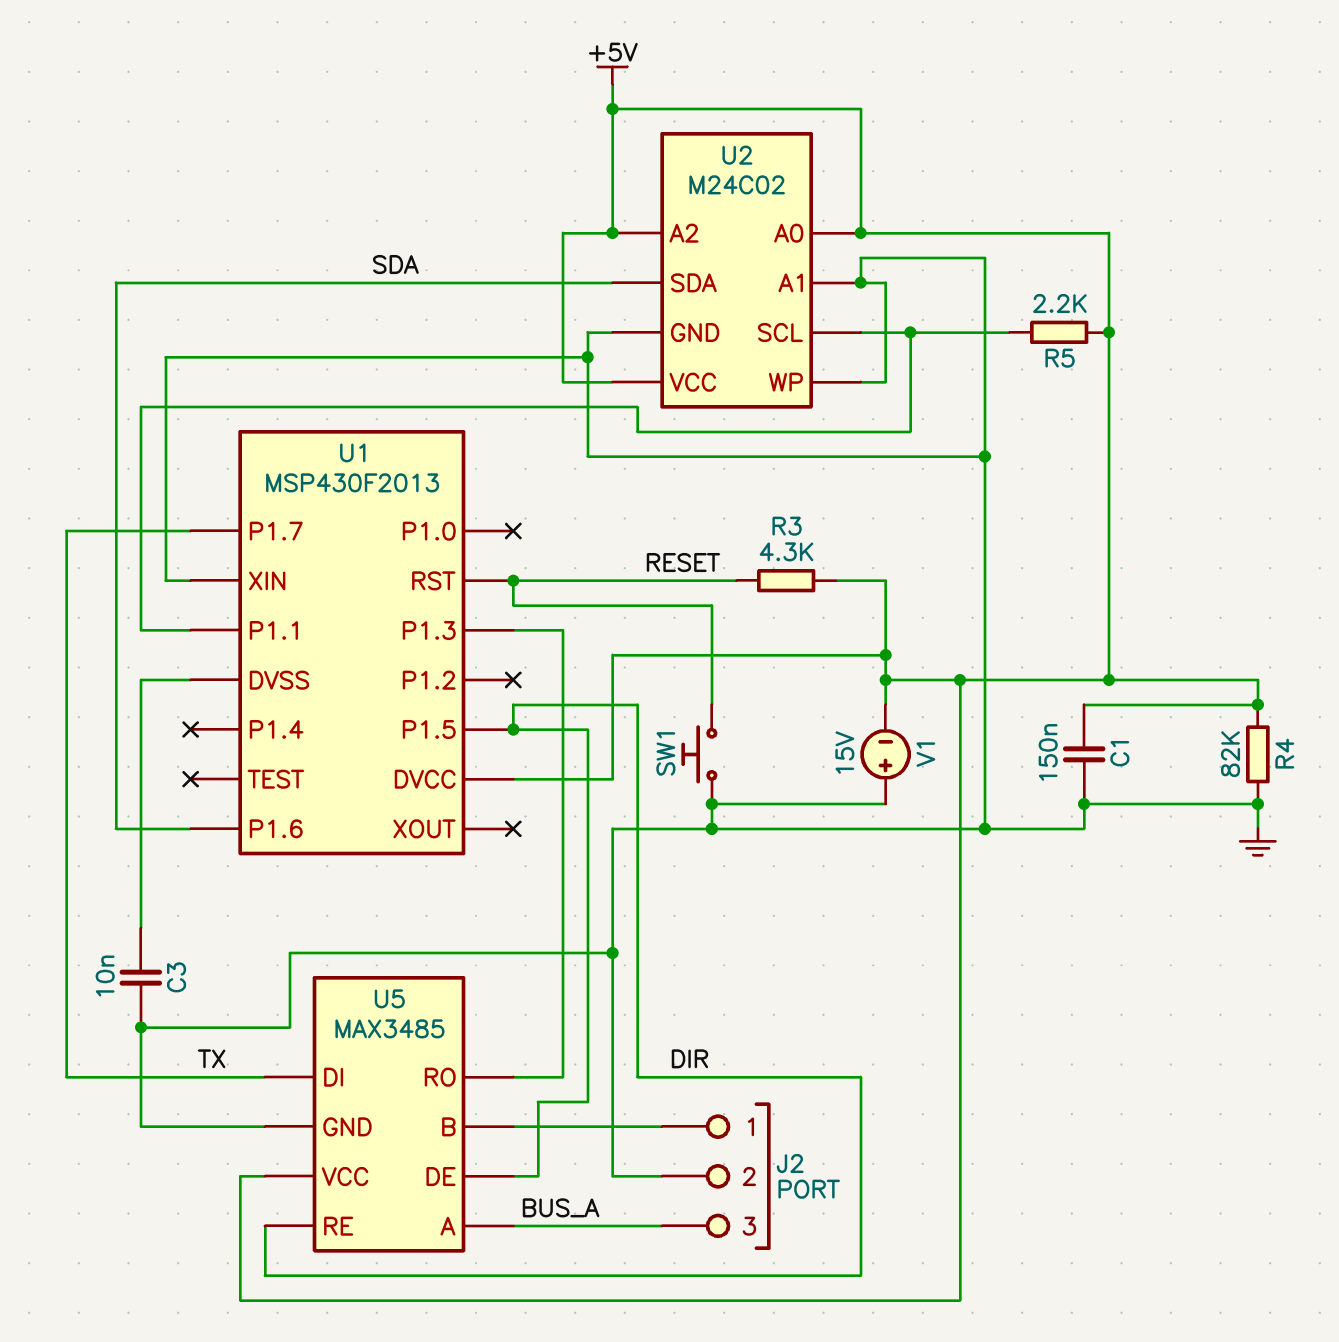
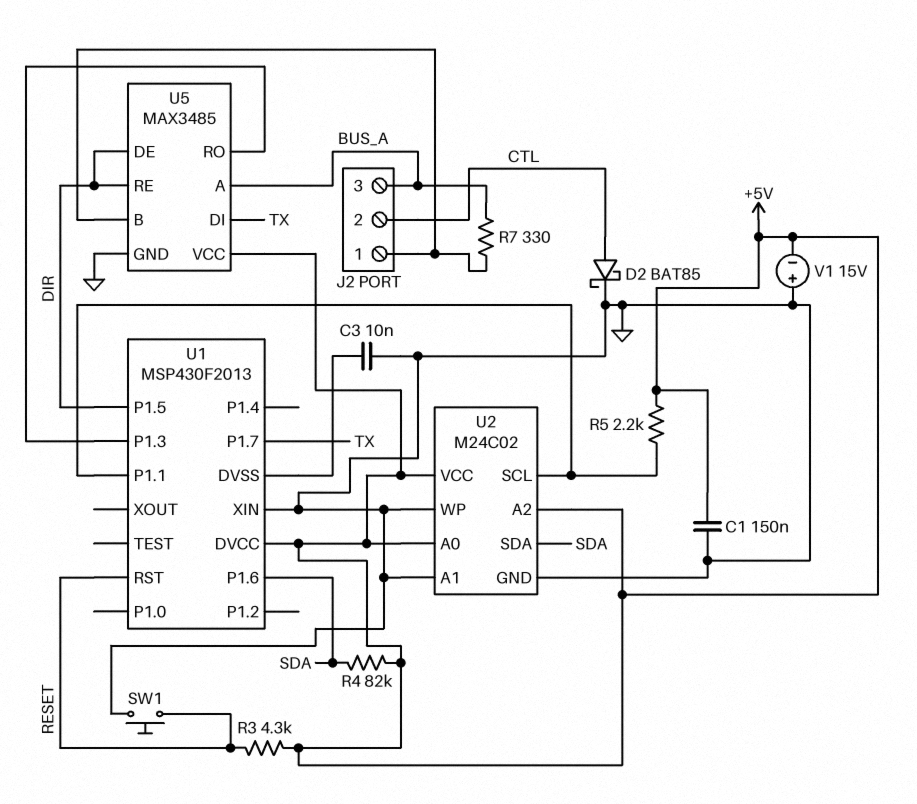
D2: none -> schottky BAT85 (A CTL, K GND)
J2 pin 2: GND -> CTL
R4: 82k (+5V, GND) -> 82k (+5V, SDA)
R7: none -> 330 (BUS_A, J2/1)

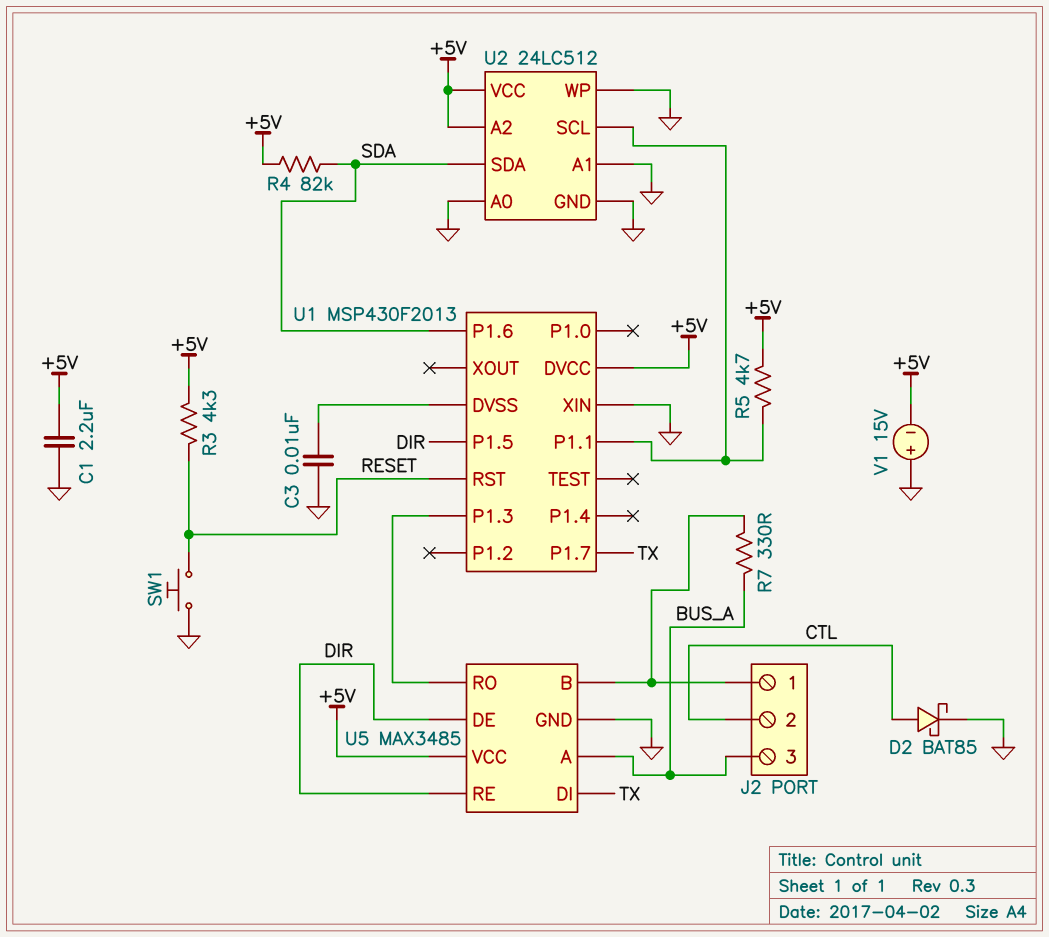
C1: 150nF (+5V, GND) -> 2.2uF (+5V, GND)
R5: 2.2k (+5V, U1/P1.1) -> 4.7k (+5V, U1/P1.1)
U2: M24C02 -> 24LC512
U2 pin A0: +5V -> GND

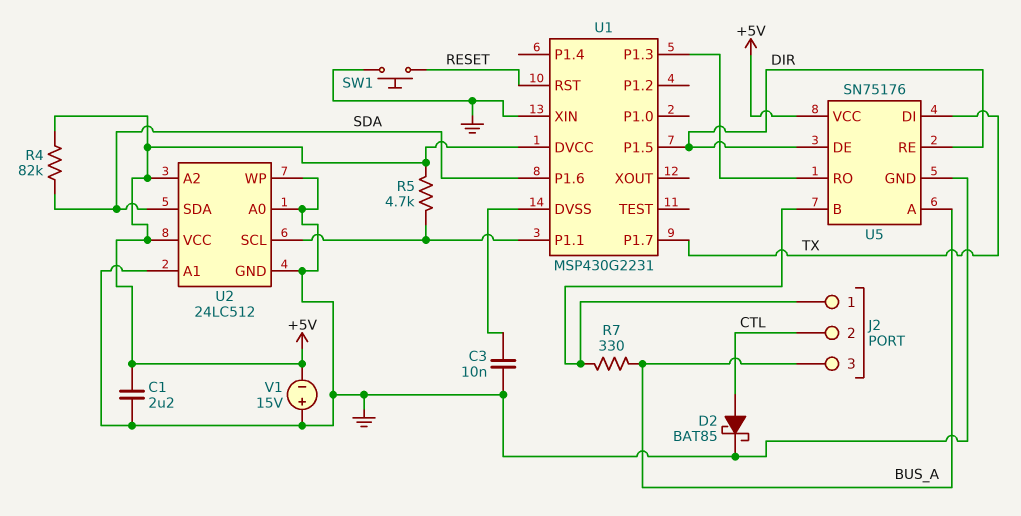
R3: 4.3k (+5V, RESET) -> none
U1: MSP430F2013 -> MSP430G2231
U5: MAX3485 -> SN75176

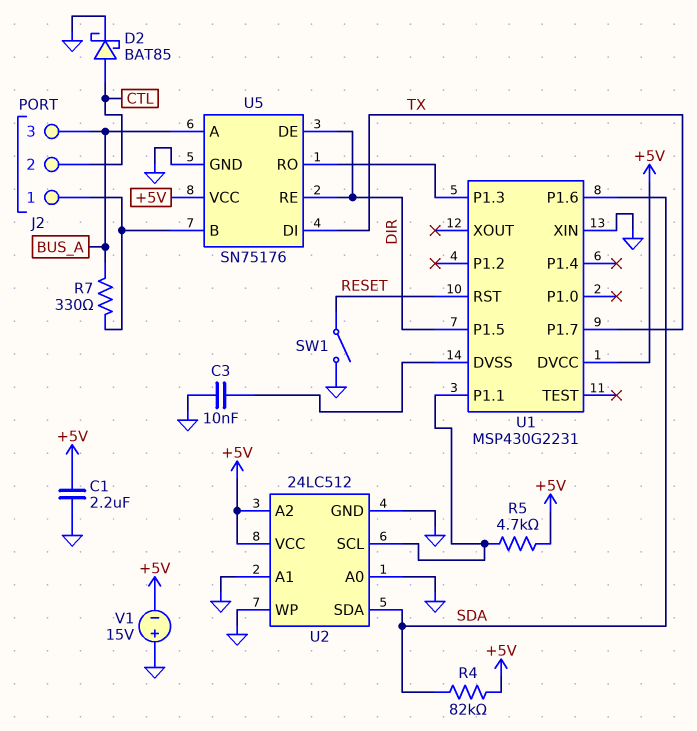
SW1: button (GND, RESET) -> switch (GND, RESET)

